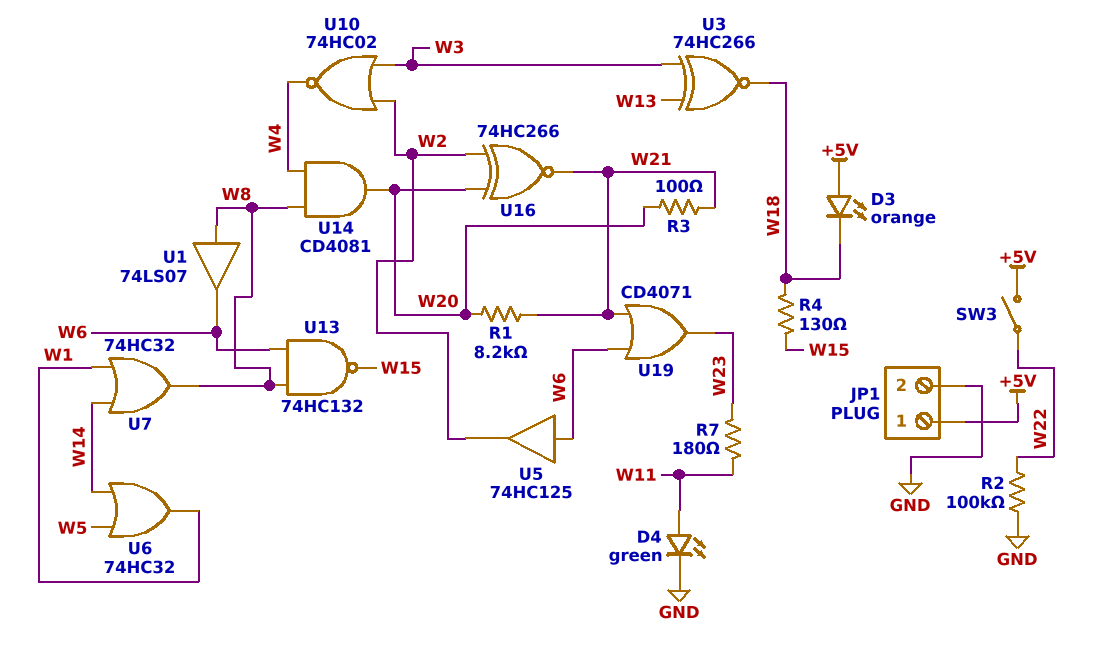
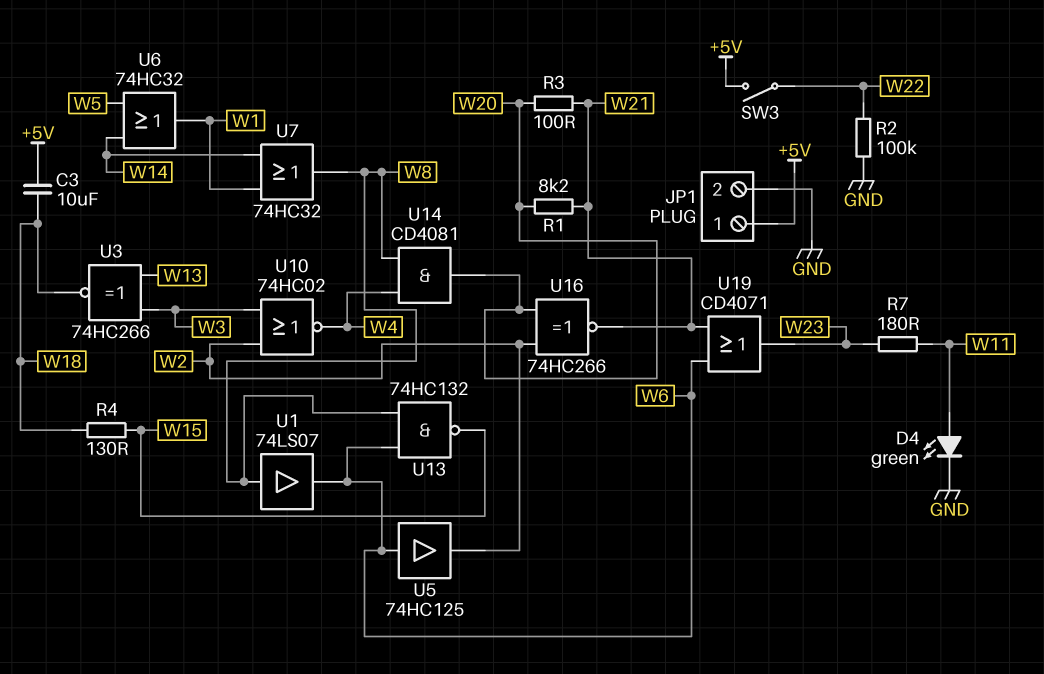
C3: none -> 10uF (+5V, W18)
D3: LED orange (A +5V, K W18) -> none

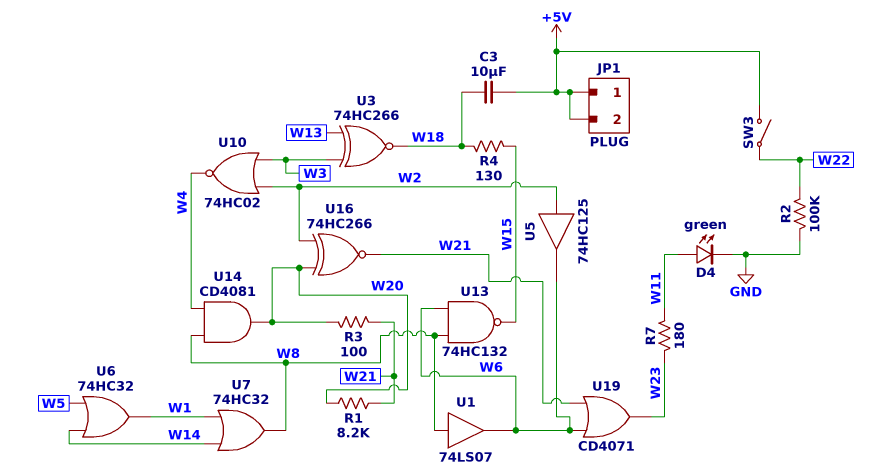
JP1 pin 2: GND -> +5V
U5: buffer 74HC125 (in W6, out W2) -> buffer 74HC125 (in W2, out W6)

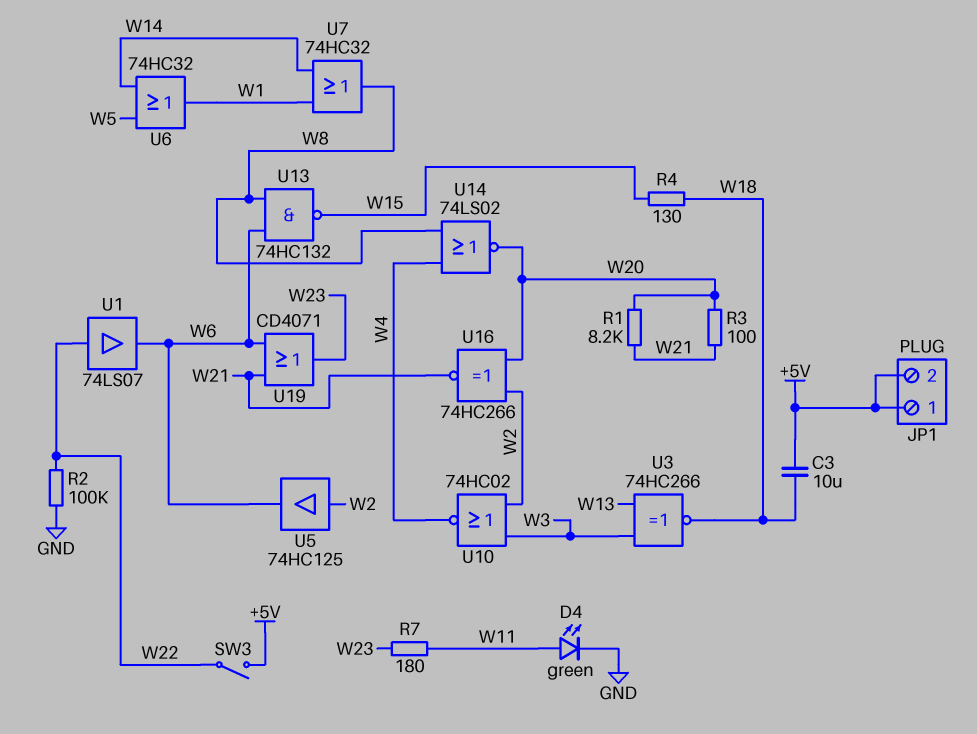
U1: buffer 74LS07 (in W8, out W6) -> buffer 74LS07 (in W22, out W6)
U14: AND CD4081 (in W4, in W8, out W20) -> NOR 74LS02 (in W4, in W8, out W20)

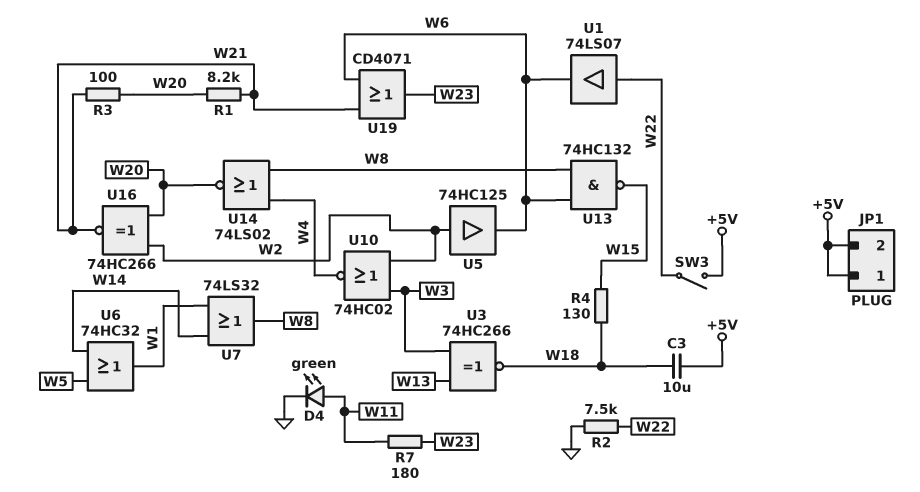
R2: 100k (GND, W22) -> 7.5k (GND, W22)
U7: OR 74HC32 (in W1, in W14, out W8) -> OR 74LS32 (in W1, in W14, out W8)

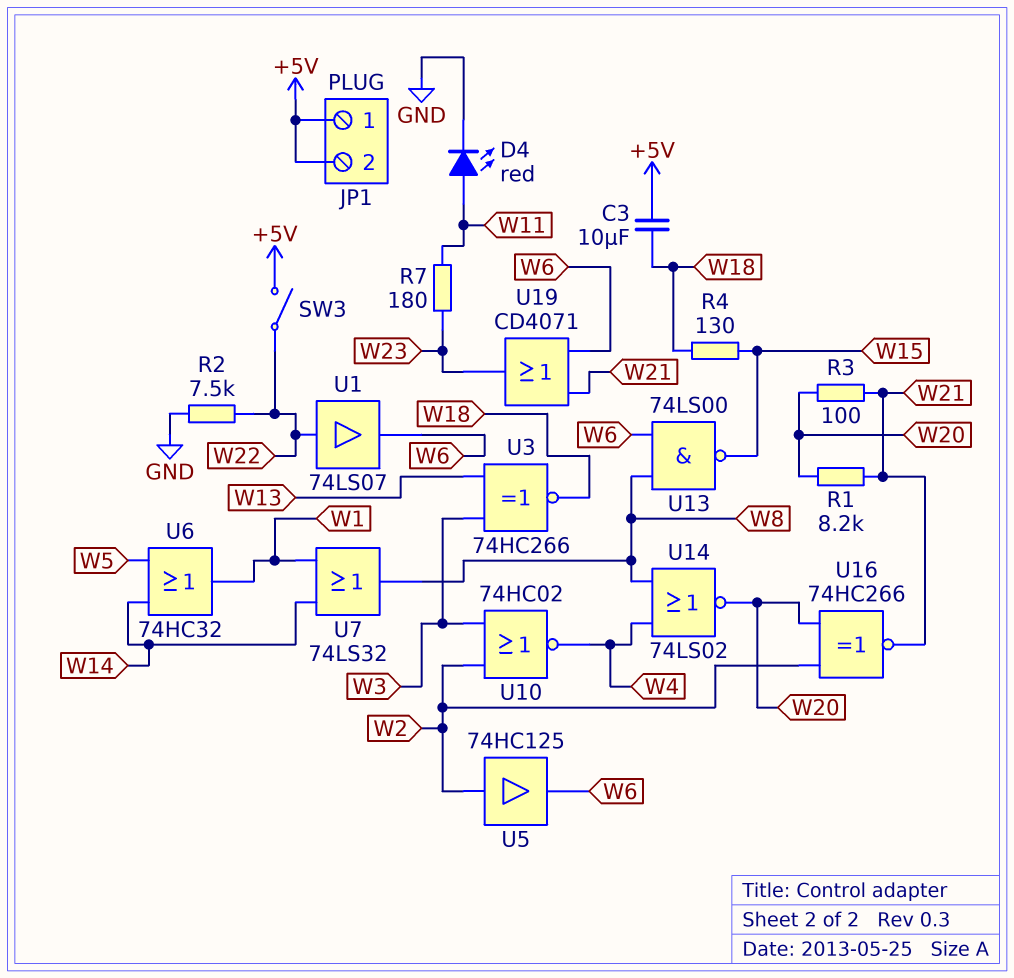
D4: LED green (A W11, K GND) -> LED red (A W11, K GND)
U13: NAND 74HC132 (in W6, in W8, out W15) -> NAND 74LS00 (in W6, in W8, out W15)

